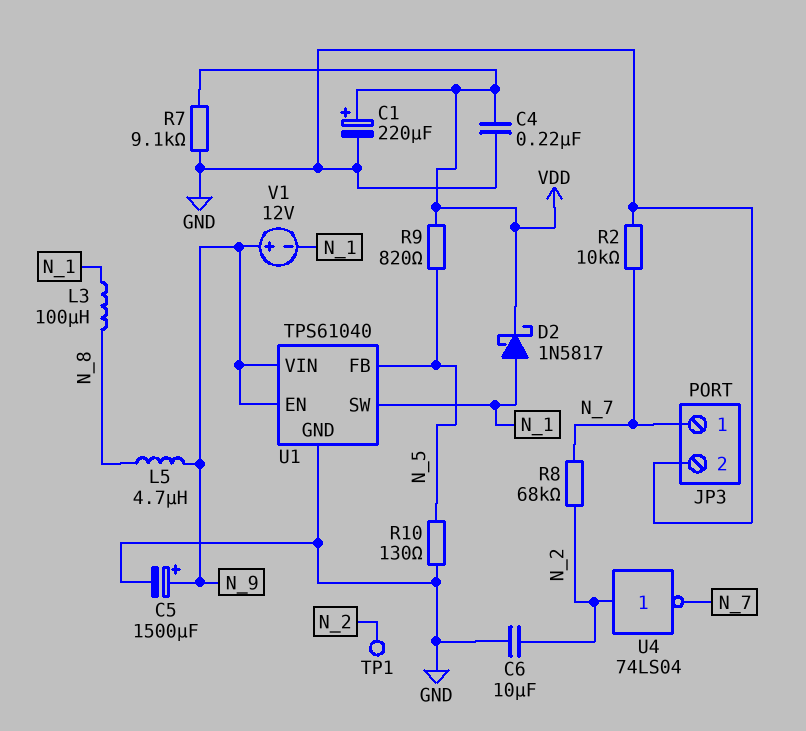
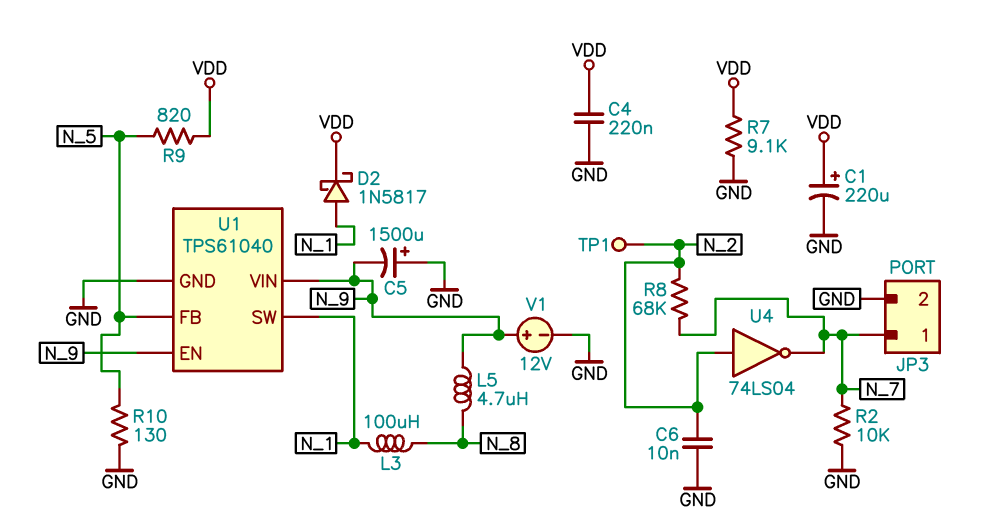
C5: 1500uF (plus N_9, minus GND) -> 1500uF (plus GND, minus N_9)
C6: 10uF (GND, N_2) -> 10nF (GND, N_2)
V1: 12V (plus N_9, minus N_1) -> 12V (plus N_9, minus GND)

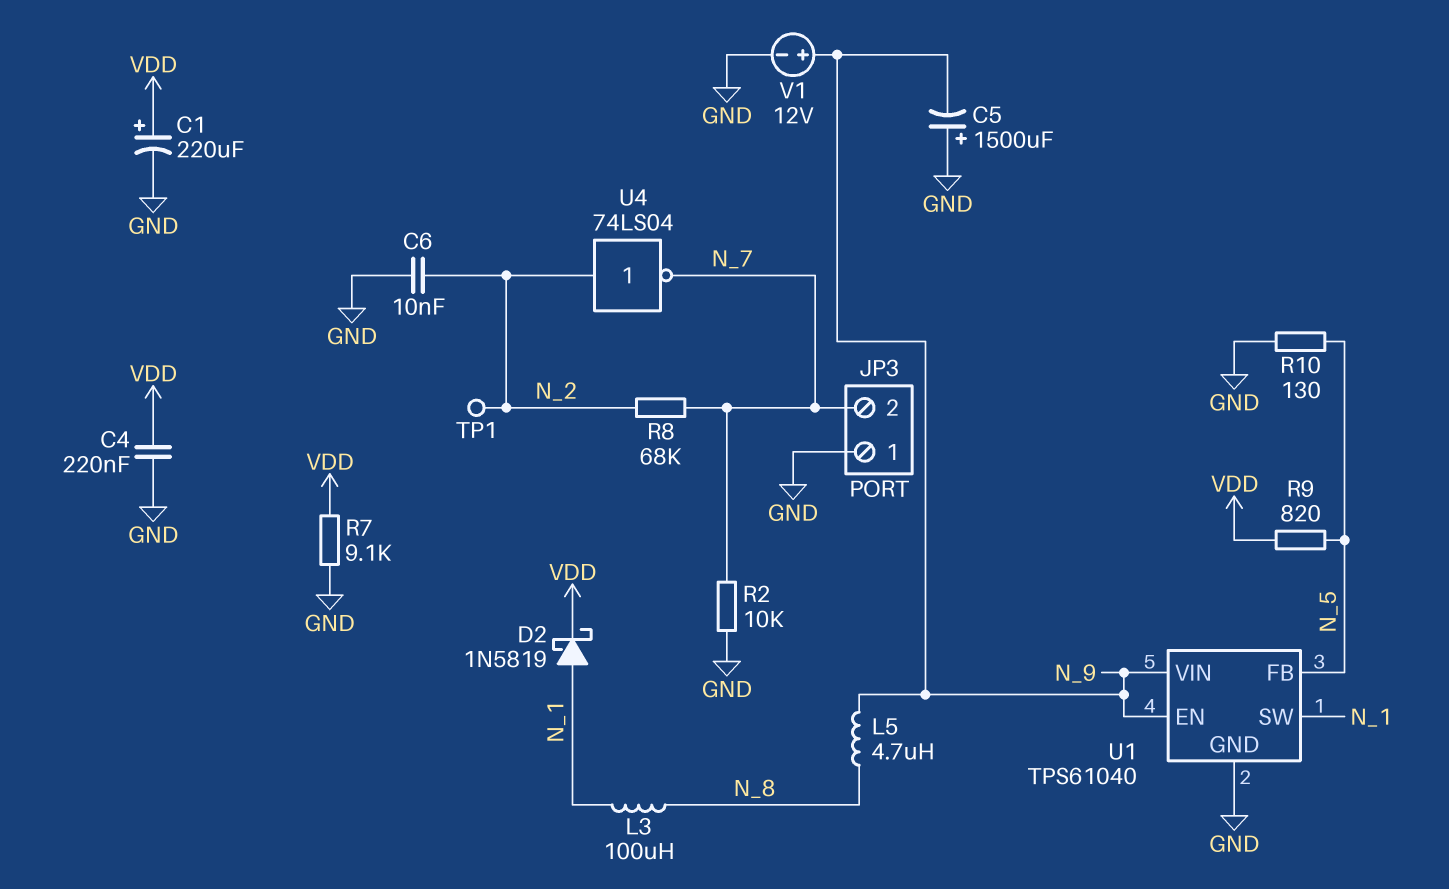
D2: schottky 1N5817 (A N_1, K VDD) -> schottky 1N5819 (A N_1, K VDD)
JP3 pin 1: N_7 -> GND
JP3 pin 2: GND -> N_7

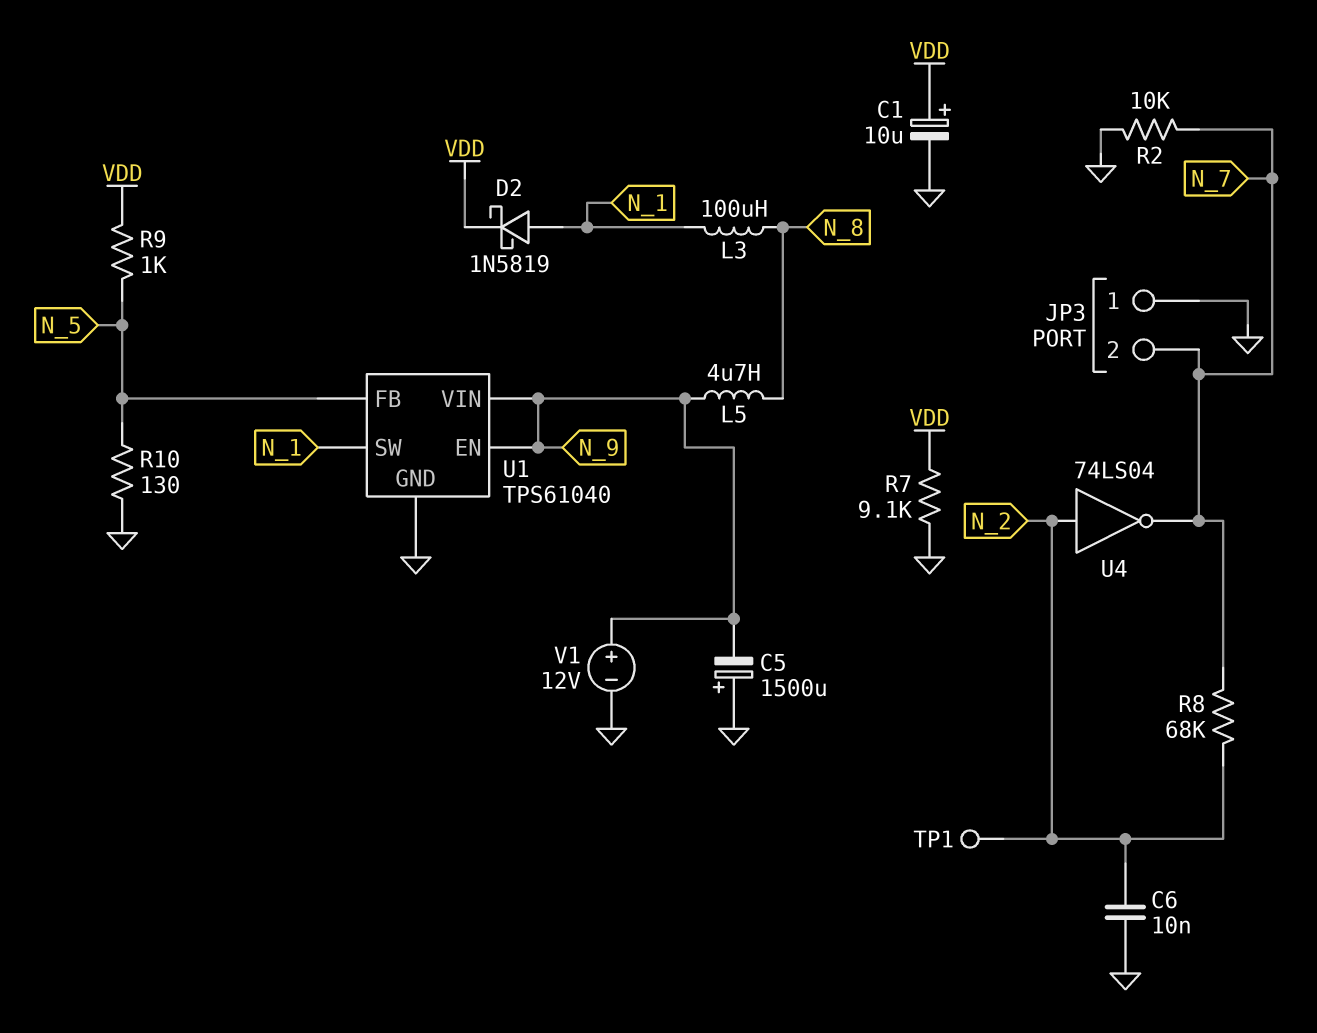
C1: 220uF (plus VDD, minus GND) -> 10uF (plus VDD, minus GND)
C4: 220nF (GND, VDD) -> none
R9: 820 (N_5, VDD) -> 1k (N_5, VDD)

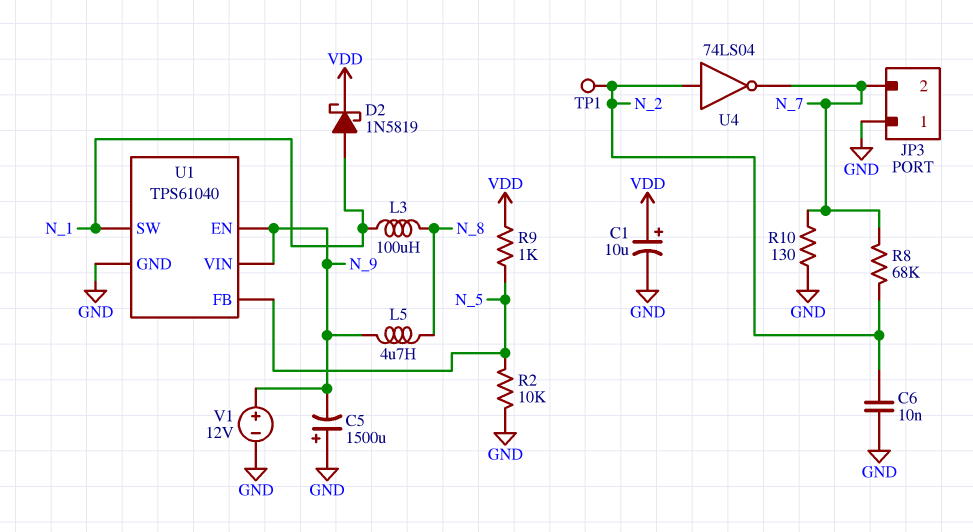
R2: 10k (GND, N_7) -> 10k (GND, N_5)
R7: 9.1k (GND, VDD) -> none
R10: 130 (GND, N_5) -> 130 (GND, N_7)

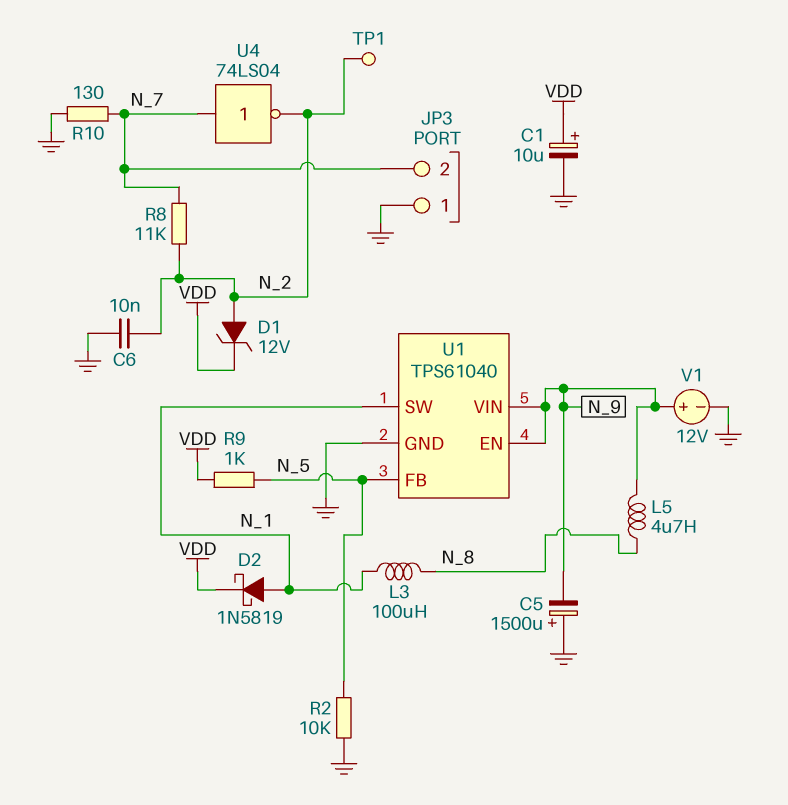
D1: none -> zener 12V (A N_2, K VDD)
R8: 68k (N_2, N_7) -> 11k (N_2, N_7)
U4: NOT 74LS04 (in N_2, out N_7) -> NOT 74LS04 (in N_7, out N_2)

